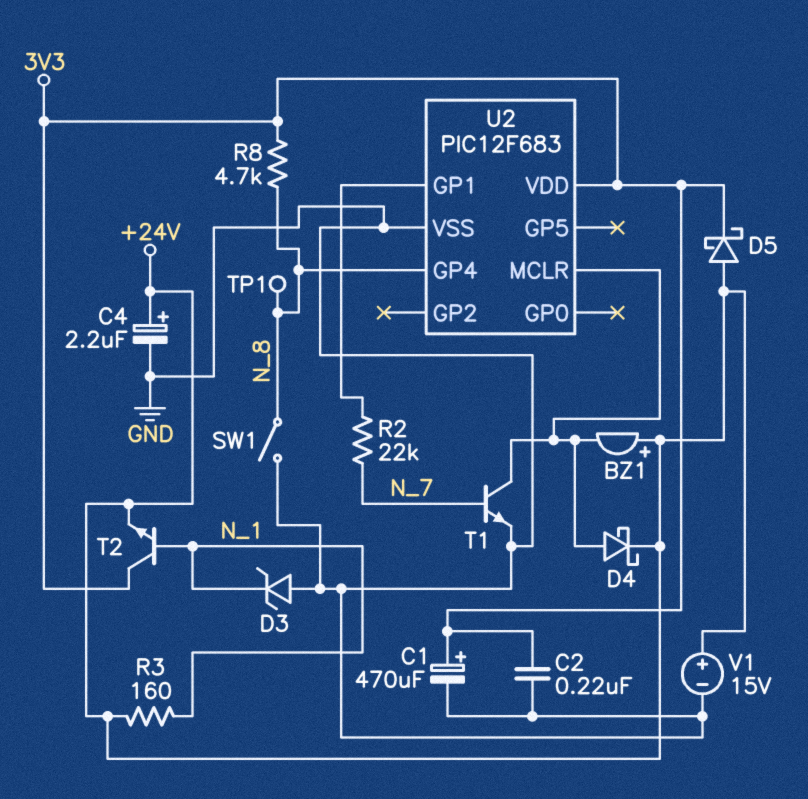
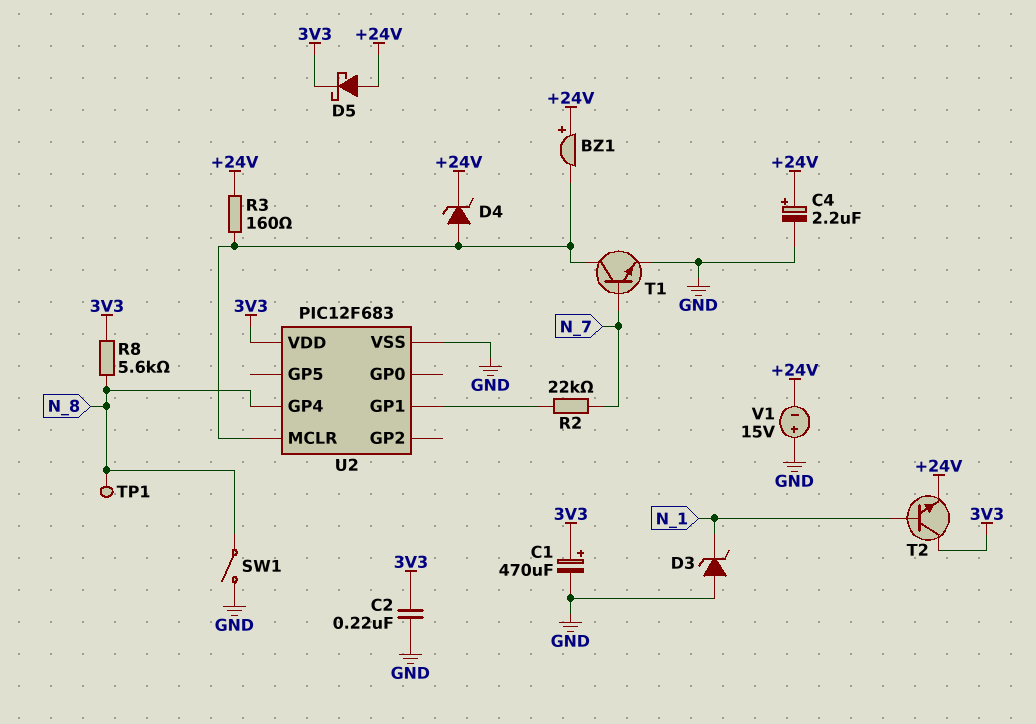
D4: schottky (A U2/MCLR, K +24V) -> zener (A U2/MCLR, K +24V)
R3: 160 (+24V, N_1) -> 160 (+24V, U2/MCLR)
R8: 4.7k (3V3, N_8) -> 5.6k (3V3, N_8)
V1: 15V (plus +24V, minus GND) -> 15V (plus GND, minus +24V)

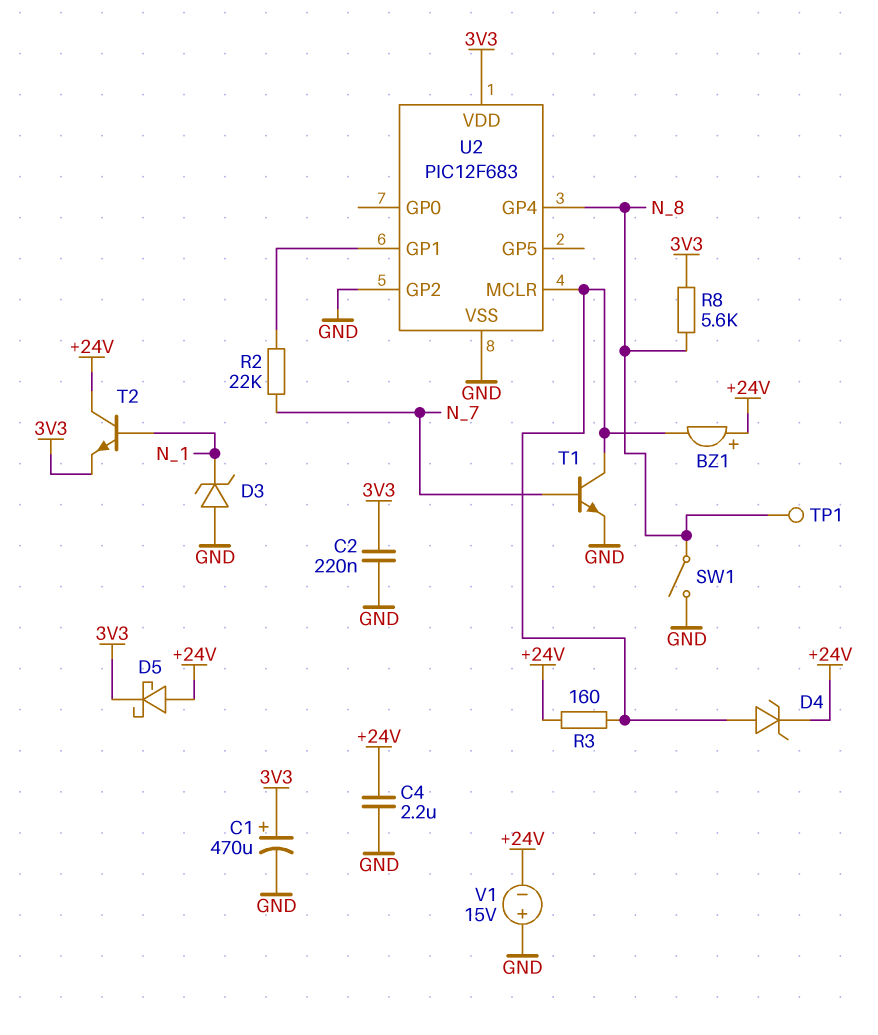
C4: 2.2uF (plus +24V, minus GND) -> 2.2uF (+24V, GND)
T2: NPN (B N_1, C 3V3, E +24V) -> NPN (B N_1, C +24V, E 3V3)
U2 pin GP2: none -> GND

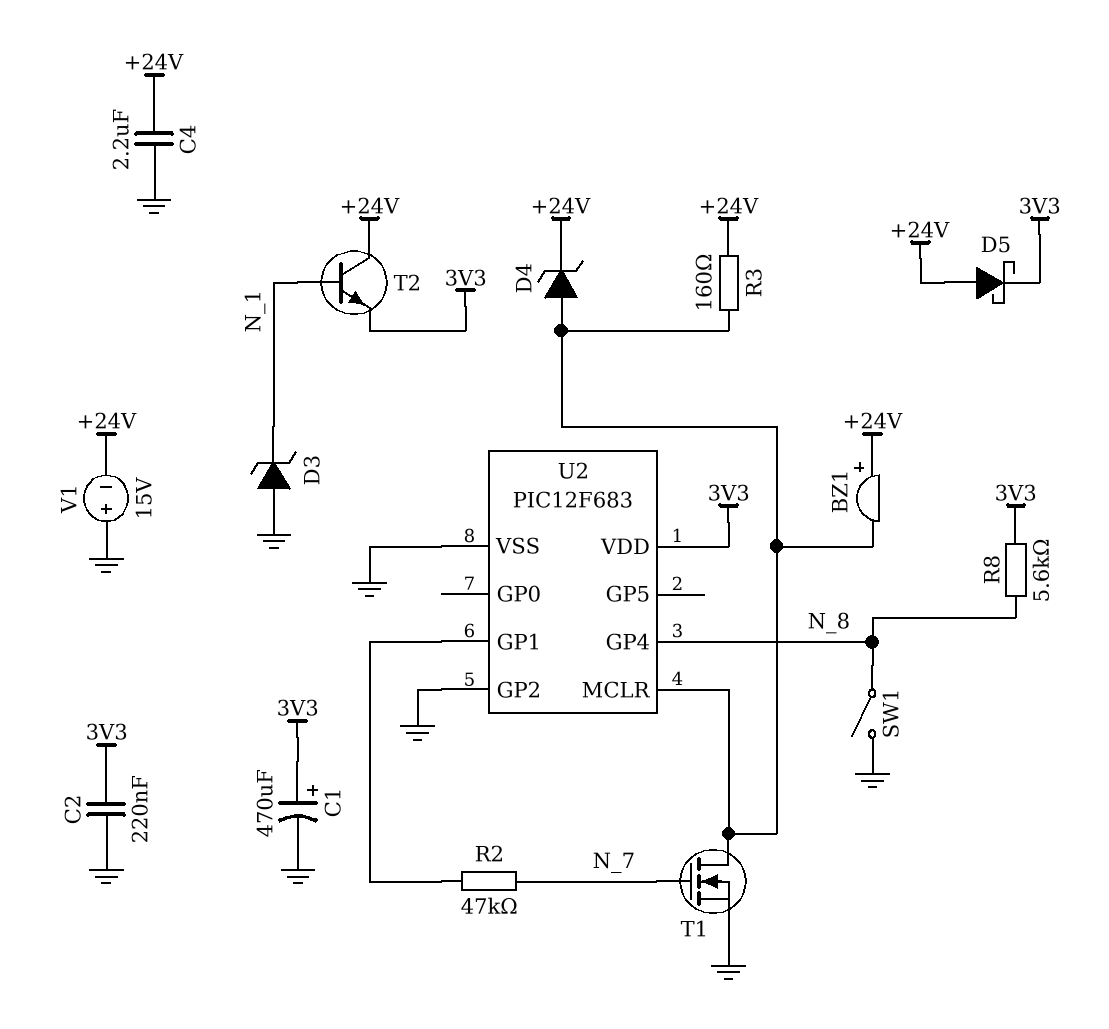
R2: 22k (N_7, U2/GP1) -> 47k (N_7, U2/GP1)
T1: NPN (B N_7, C U2/MCLR, E GND) -> NMOS (G N_7, D U2/MCLR, S GND)
TP1: test point (N_8) -> none

